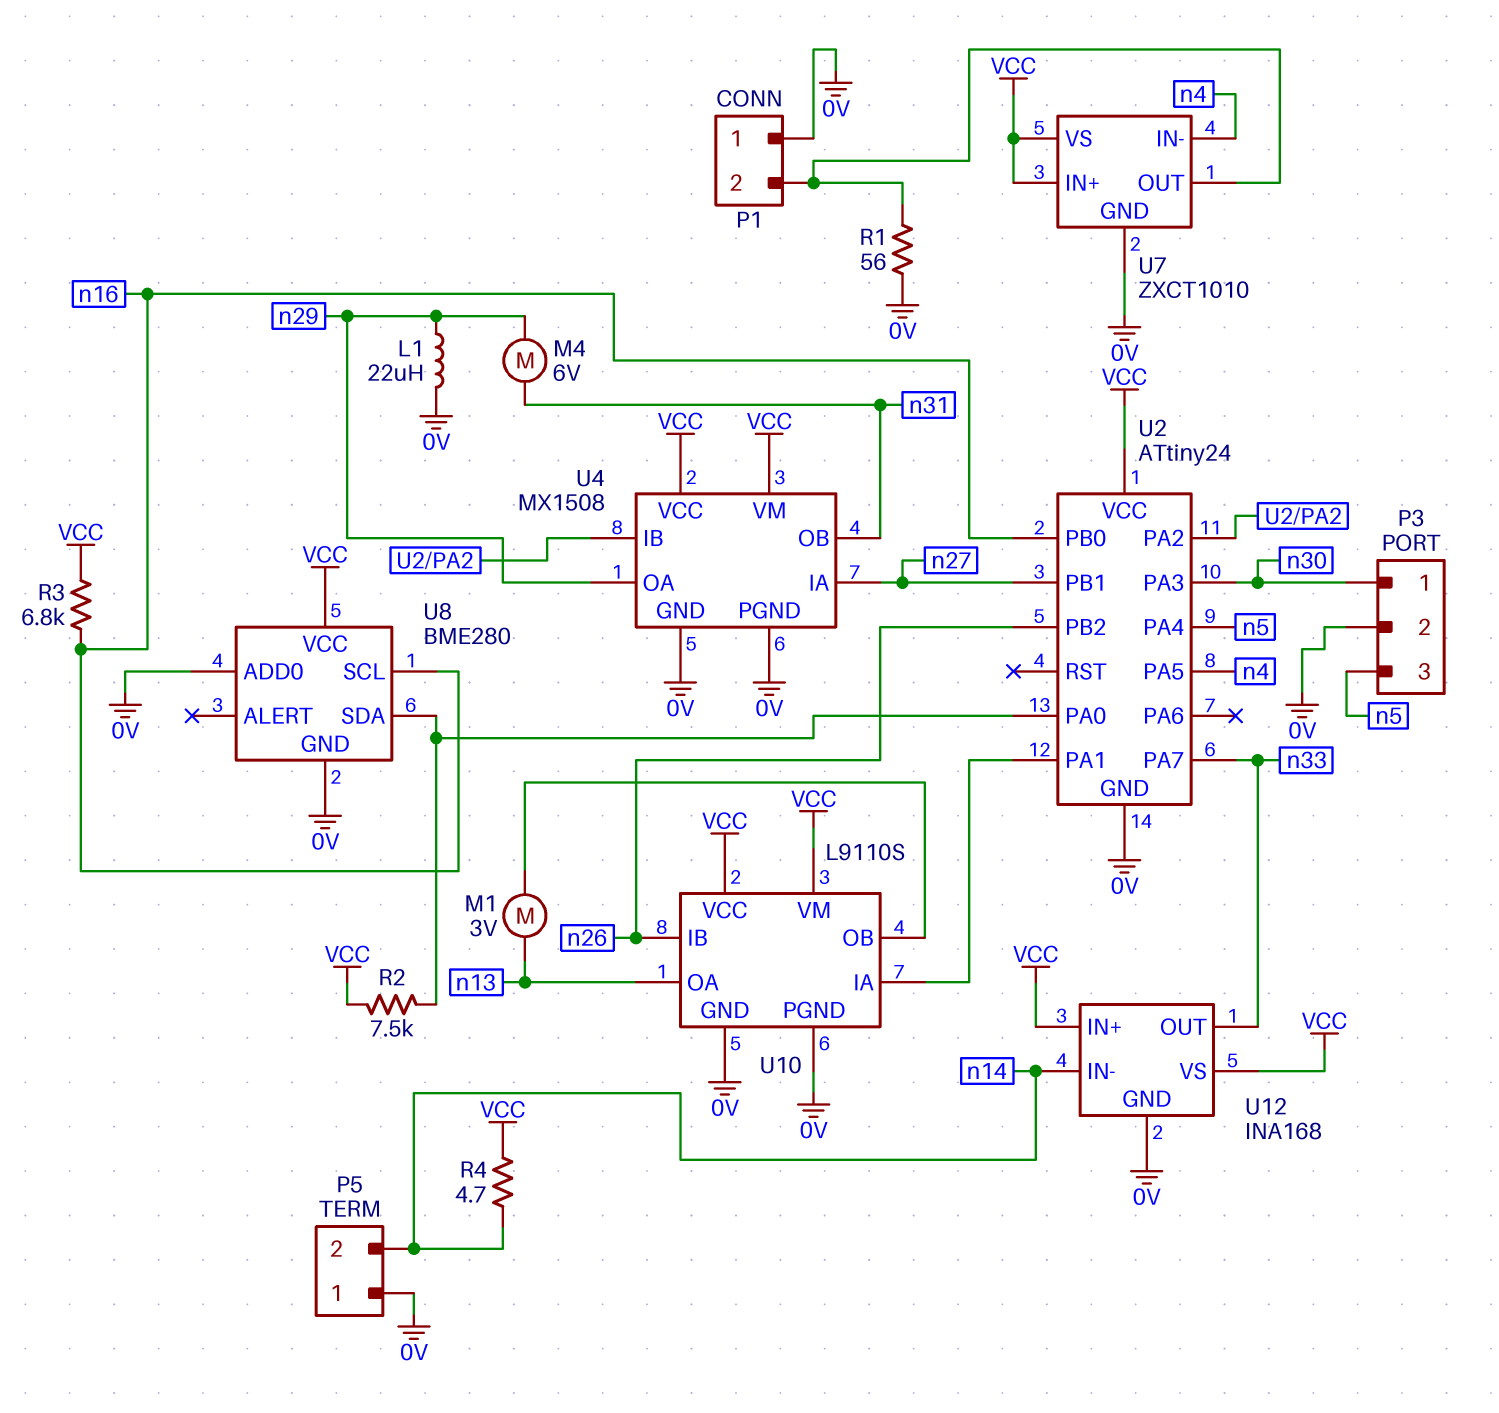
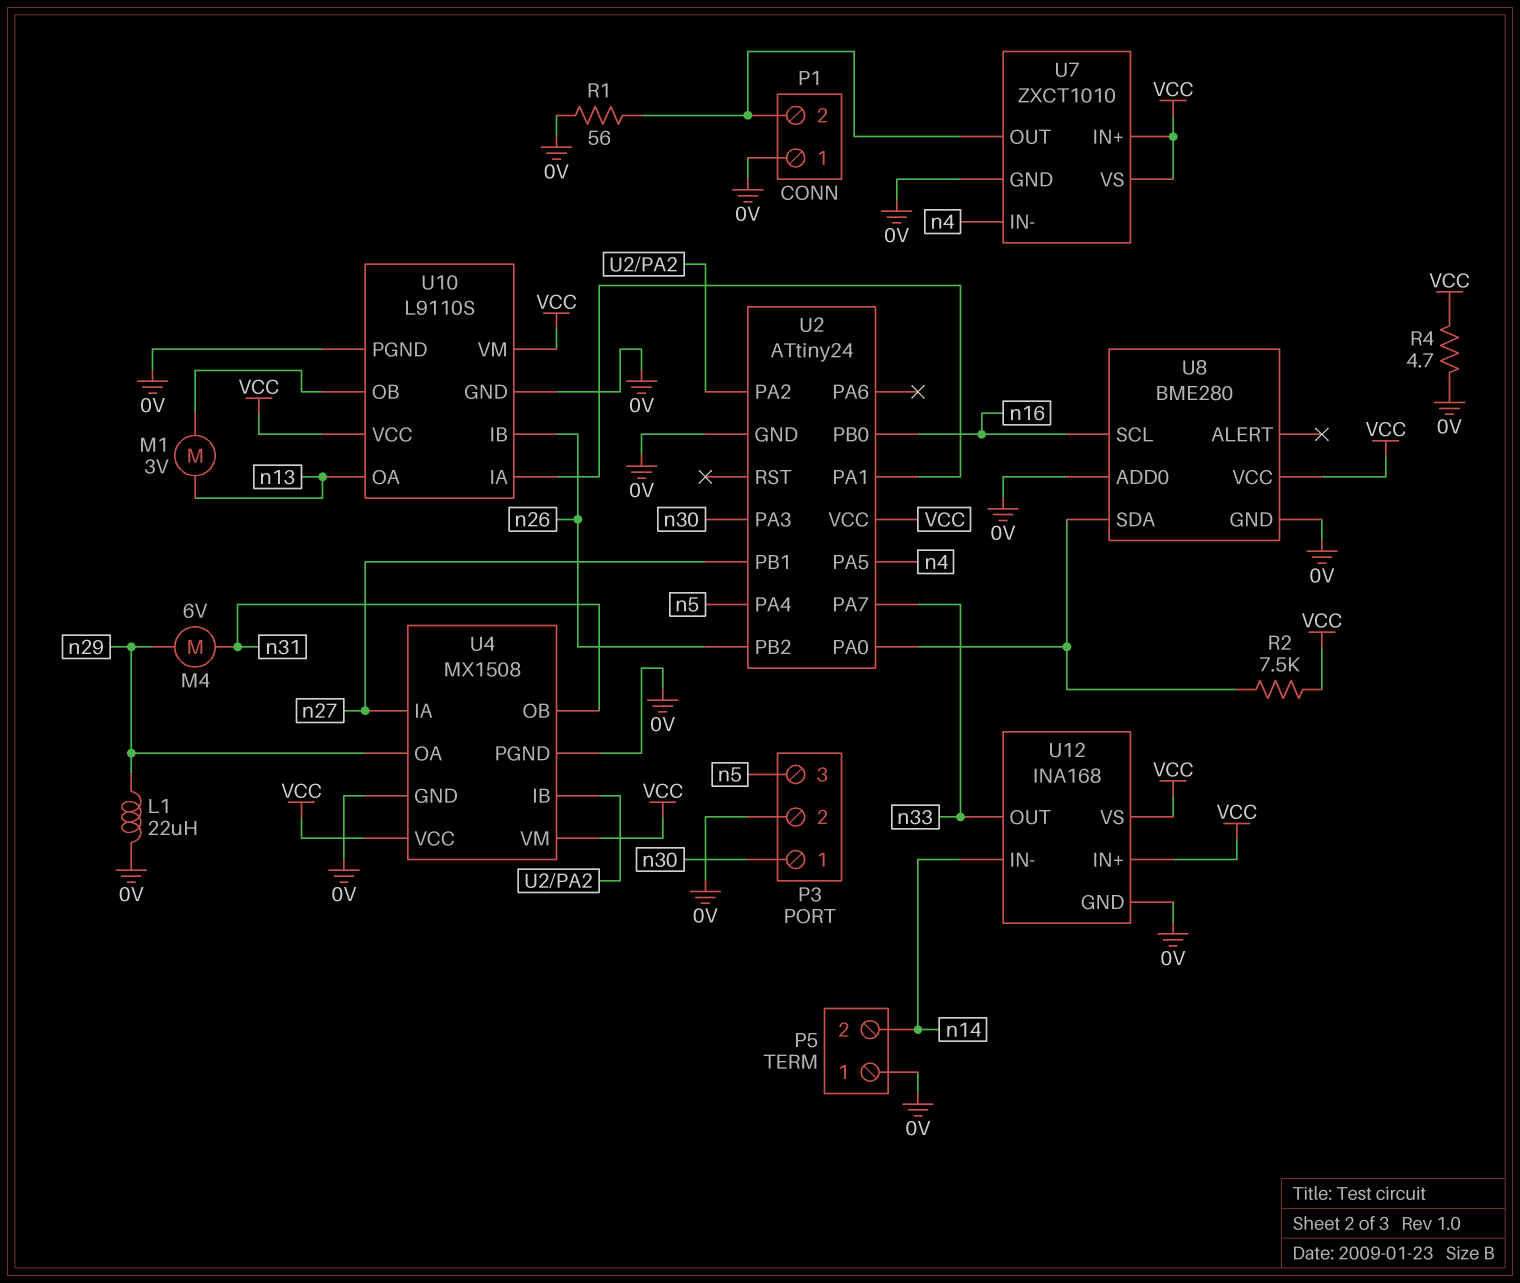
R3: 6.8k (VCC, n16) -> none
R4: 4.7 (VCC, n14) -> 4.7 (0V, VCC)

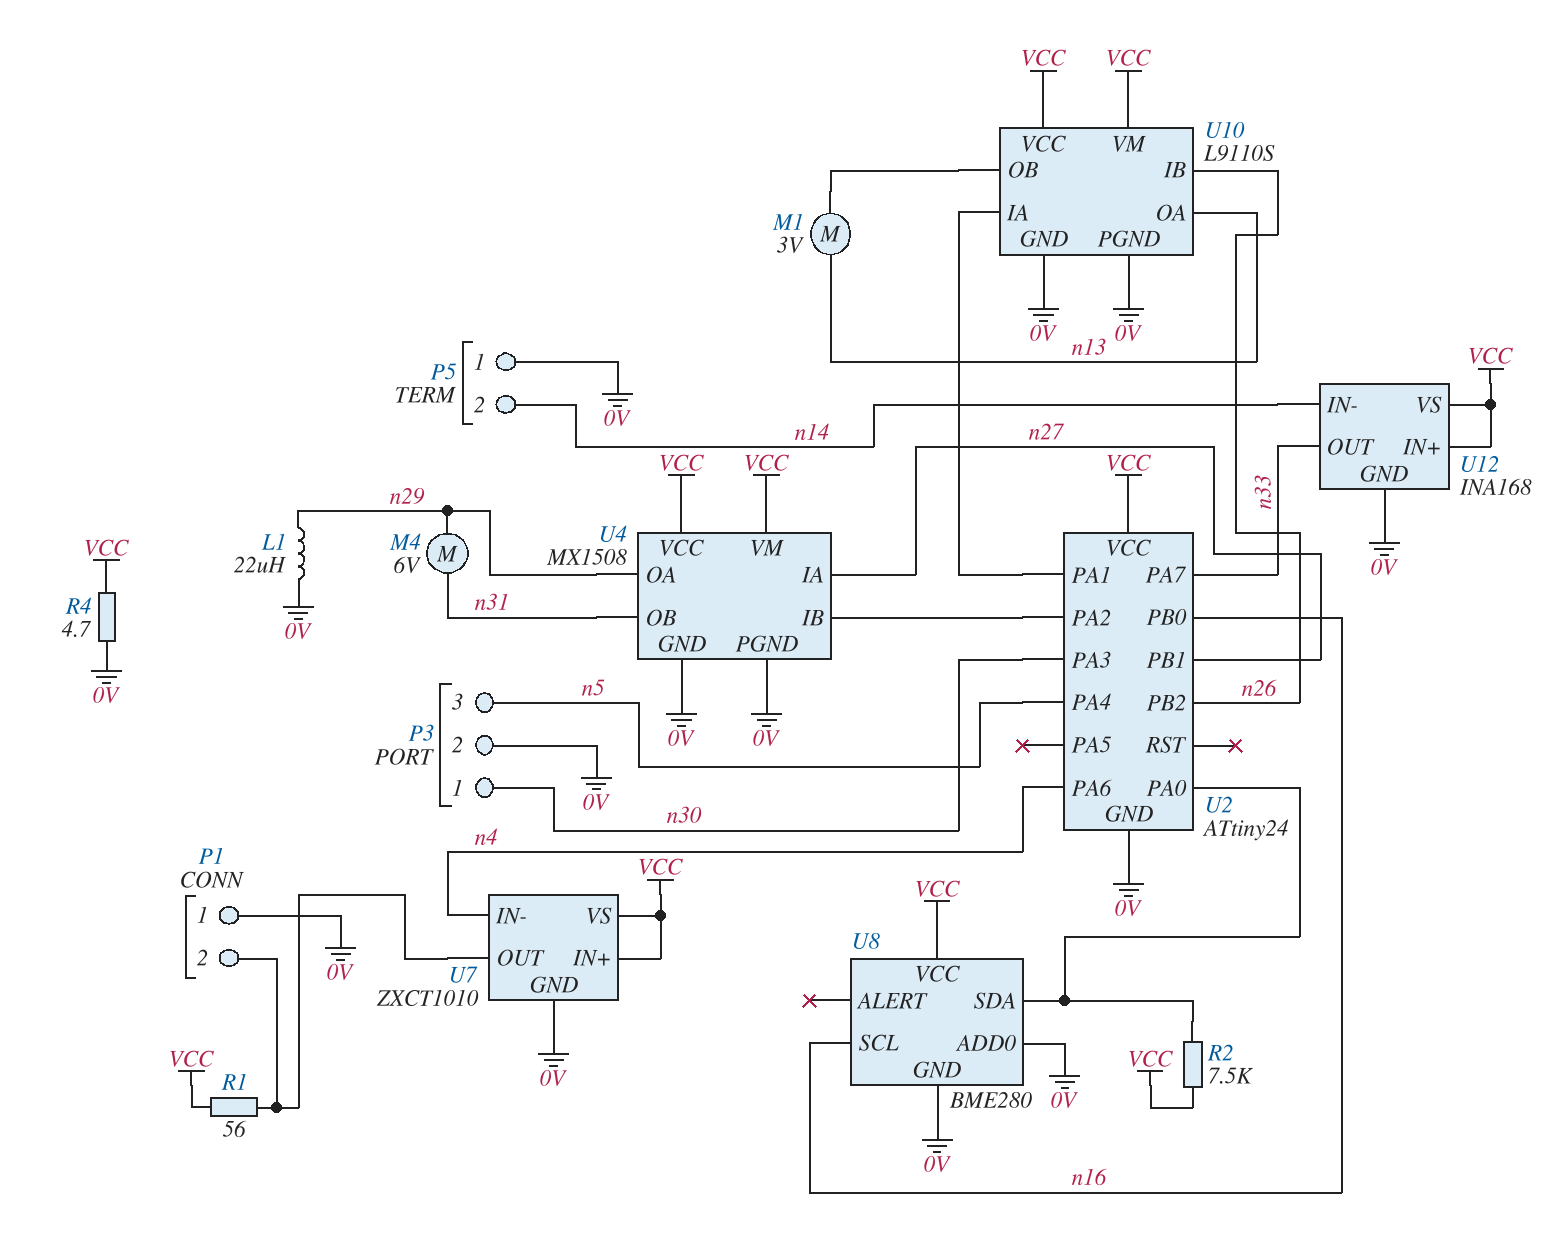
R1: 56 (0V, P1/2) -> 56 (P1/2, VCC)
U2 pin PA5: n4 -> none
U2 pin PA6: none -> n4

